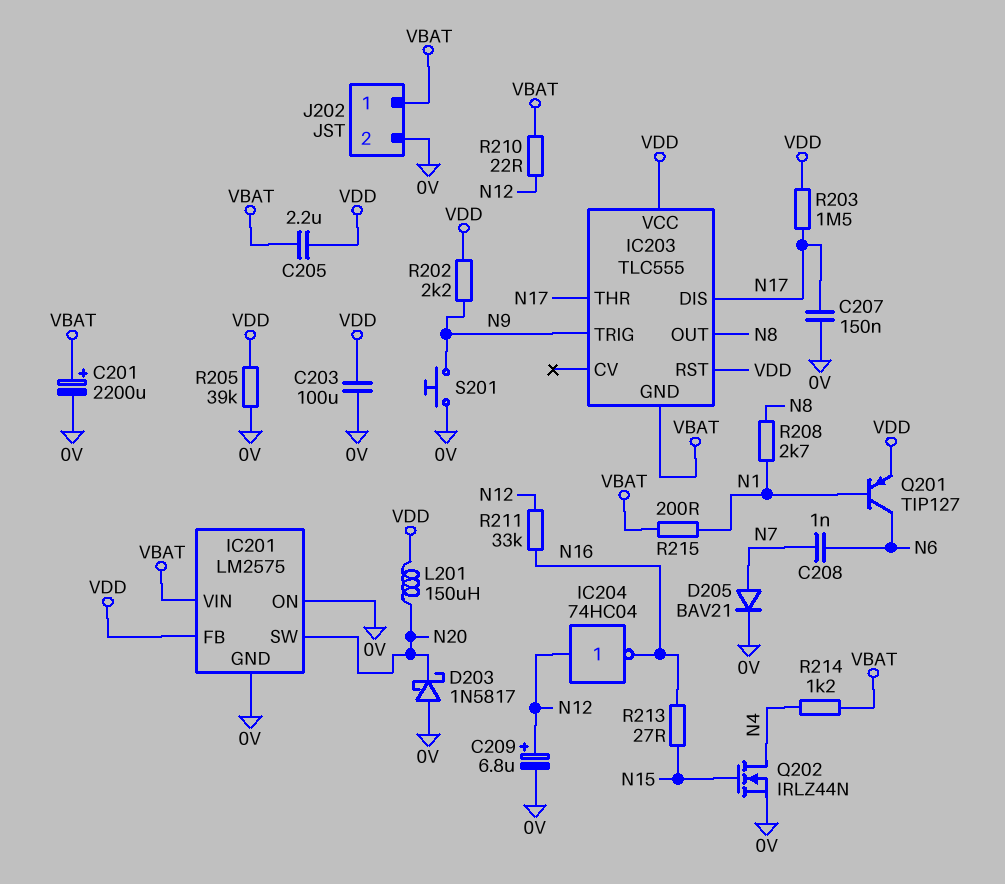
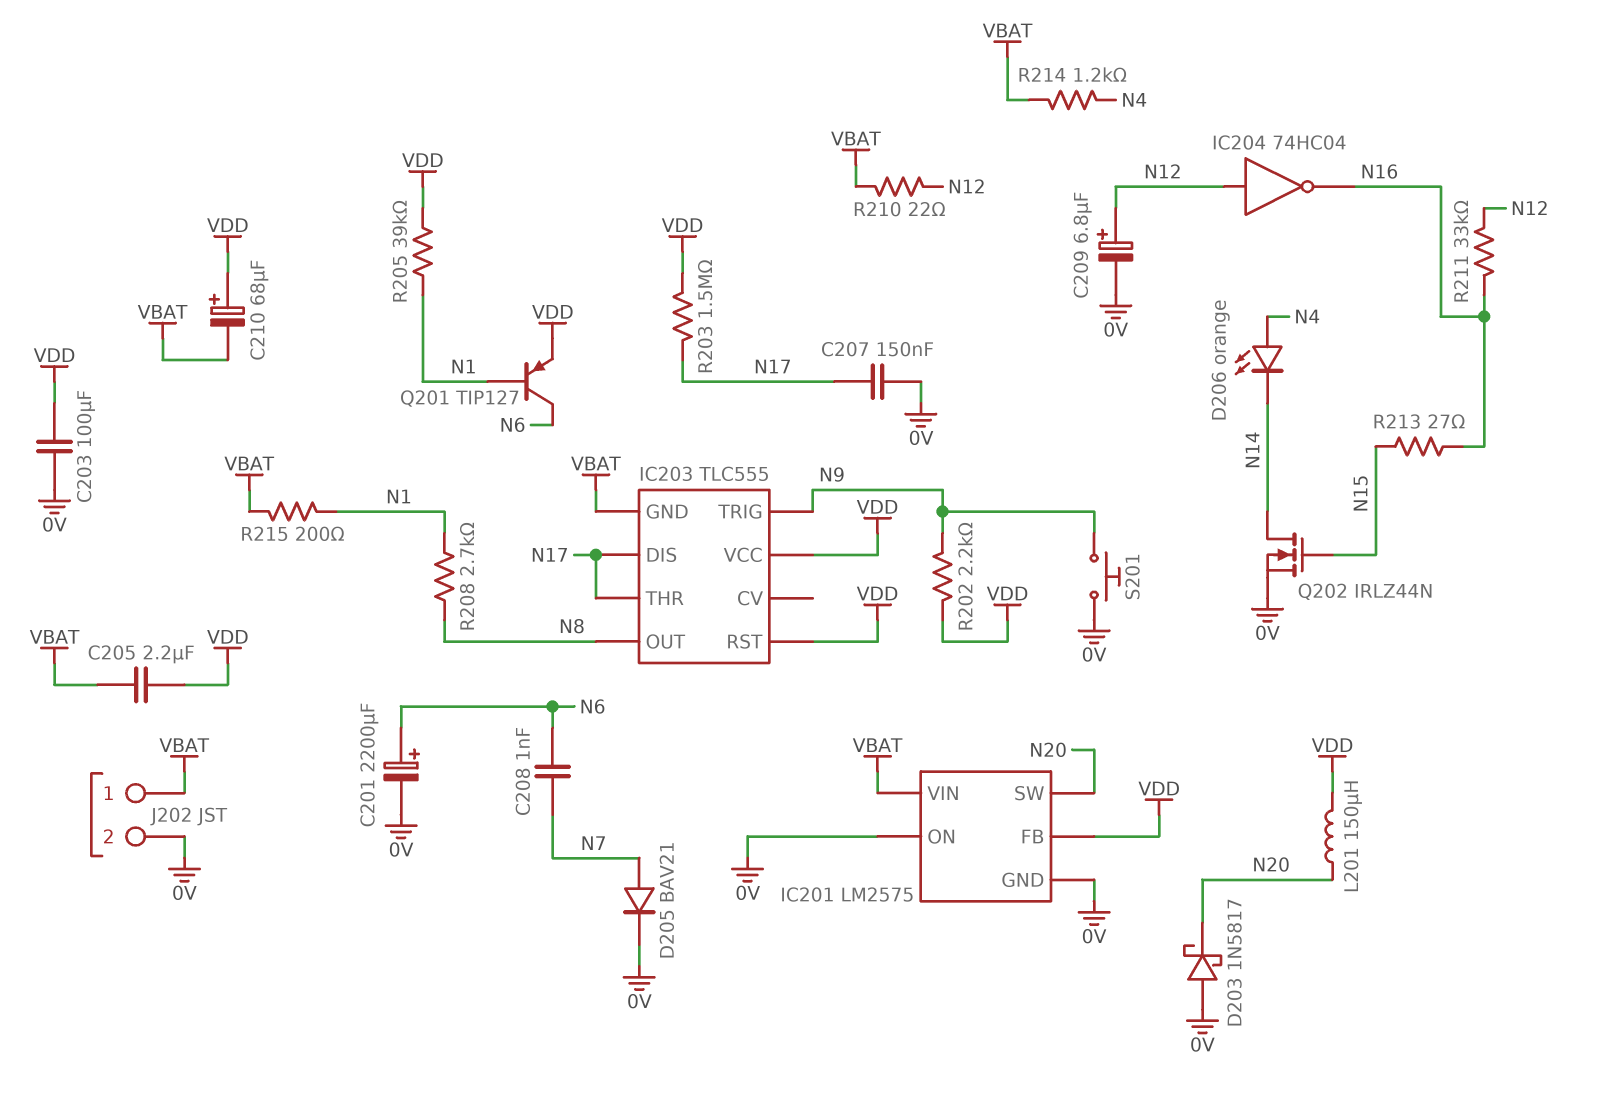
C201: 2200uF (plus VBAT, minus 0V) -> 2200uF (plus N6, minus 0V)
C210: none -> 68uF (plus VDD, minus VBAT)
D206: none -> LED orange (A N4, K N14)
Q202: NMOS IRLZ44N (G N15, D N4, S 0V) -> NMOS IRLZ44N (G N15, D N14, S 0V)
R205: 39k (0V, VDD) -> 39k (N1, VDD)

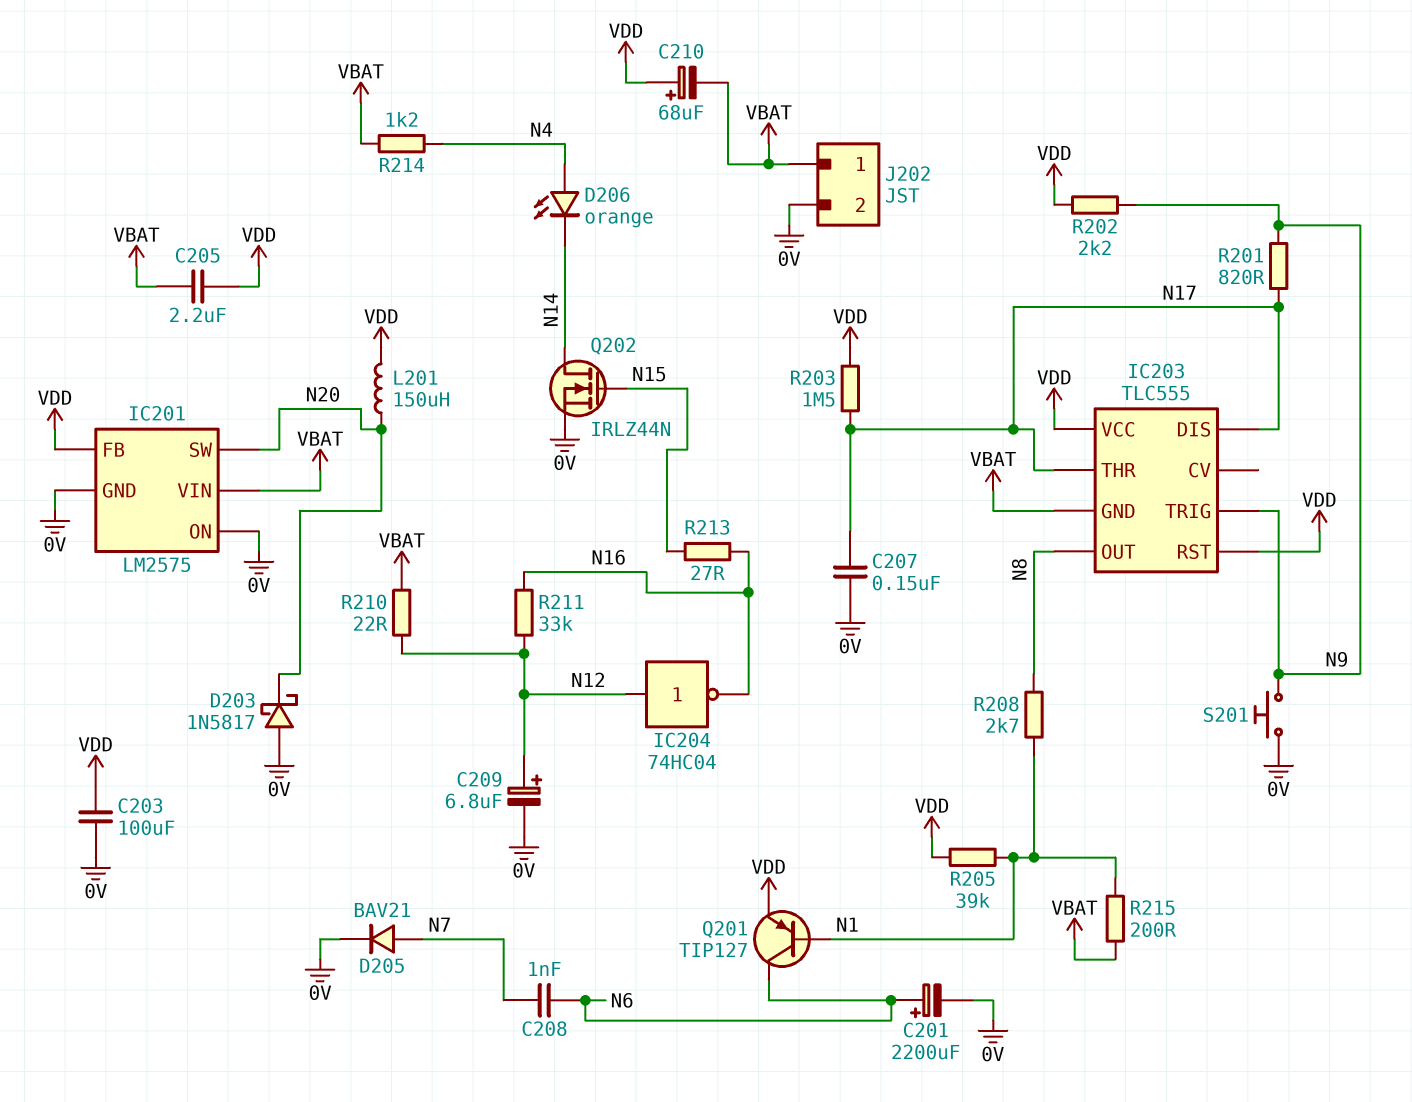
R201: none -> 820 (N9, N17)

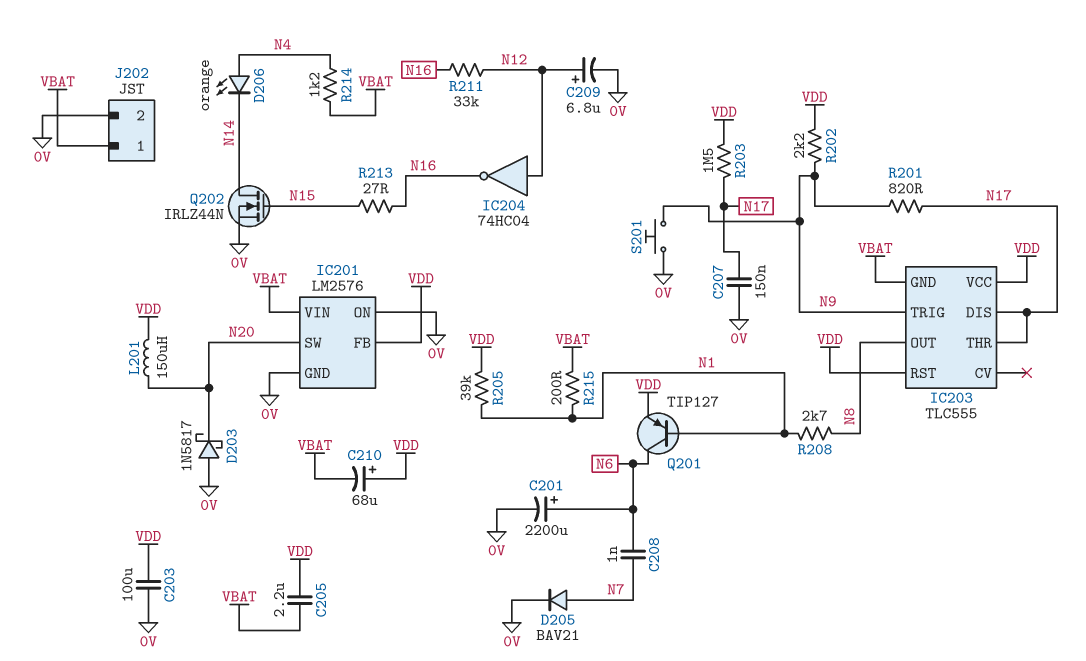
IC201: LM2575 -> LM2576
R210: 22 (N12, VBAT) -> none

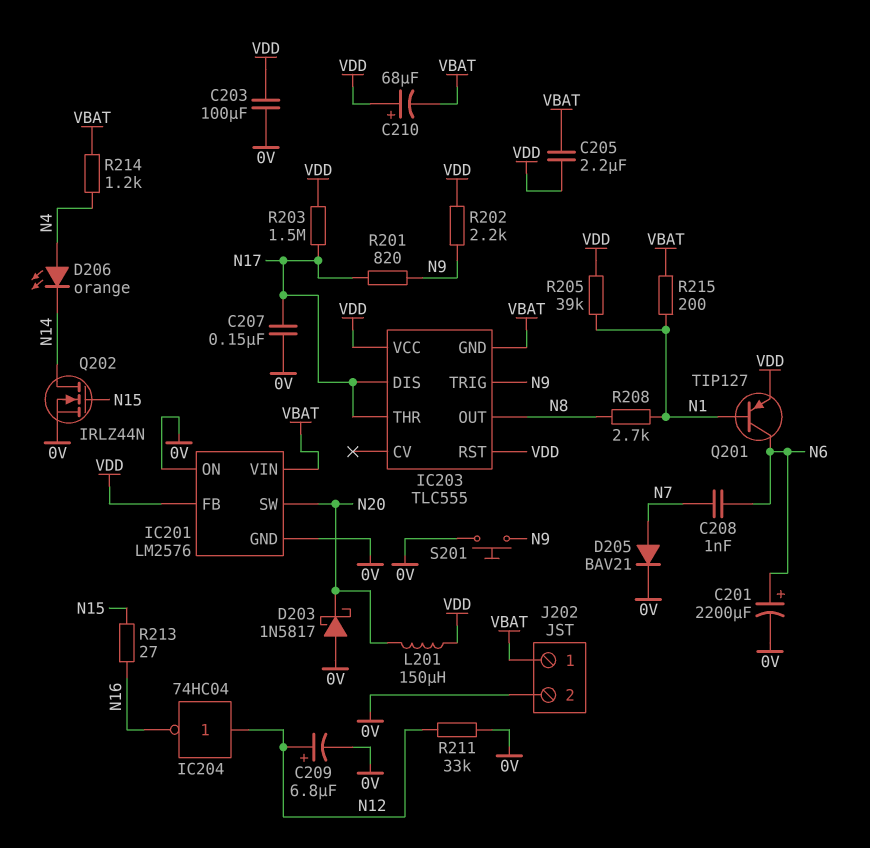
R211: 33k (N12, N16) -> 33k (0V, N12)

